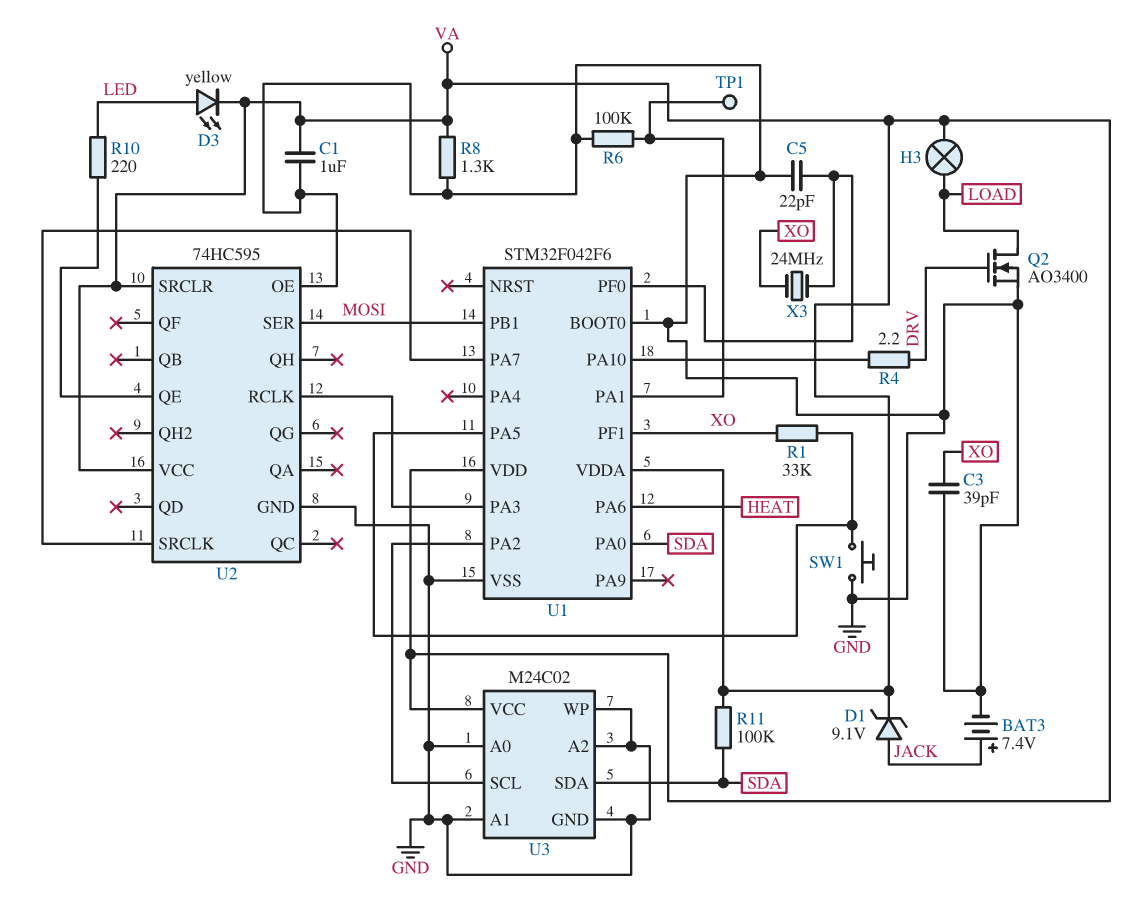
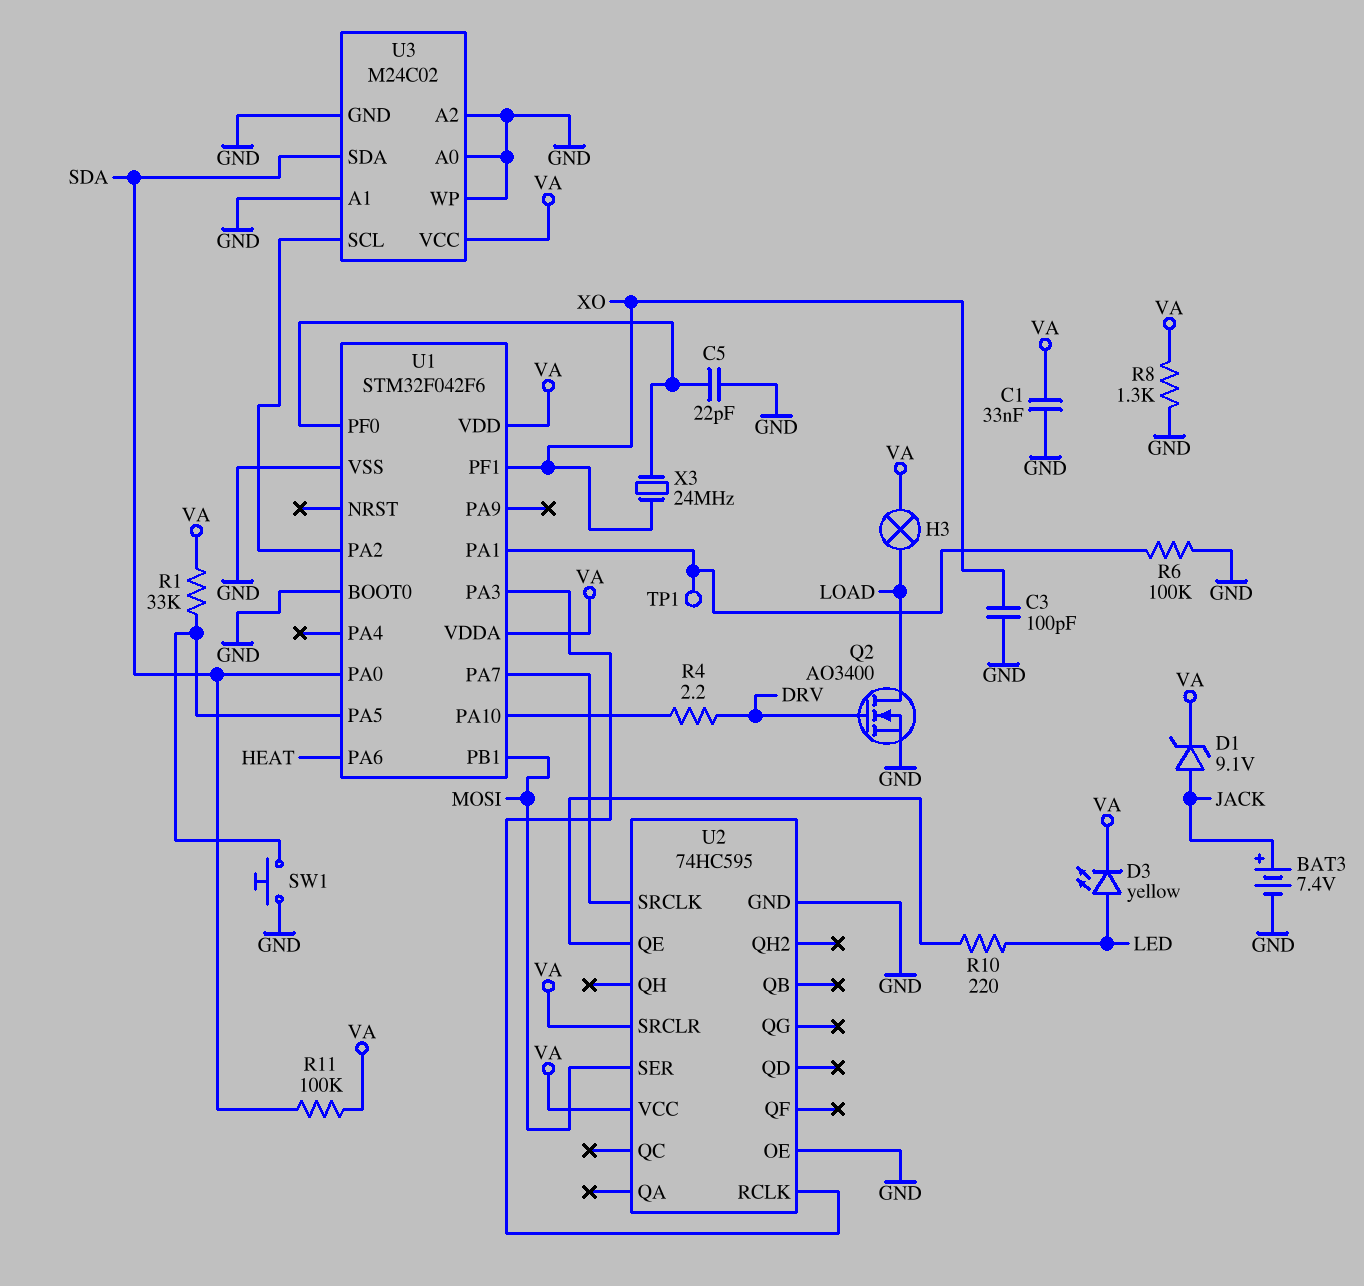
C1: 1uF (GND, VA) -> 33nF (GND, VA)
C3: 39pF (GND, XO) -> 100pF (GND, XO)
R1: 33k (U1/PA5, XO) -> 33k (U1/PA5, VA)

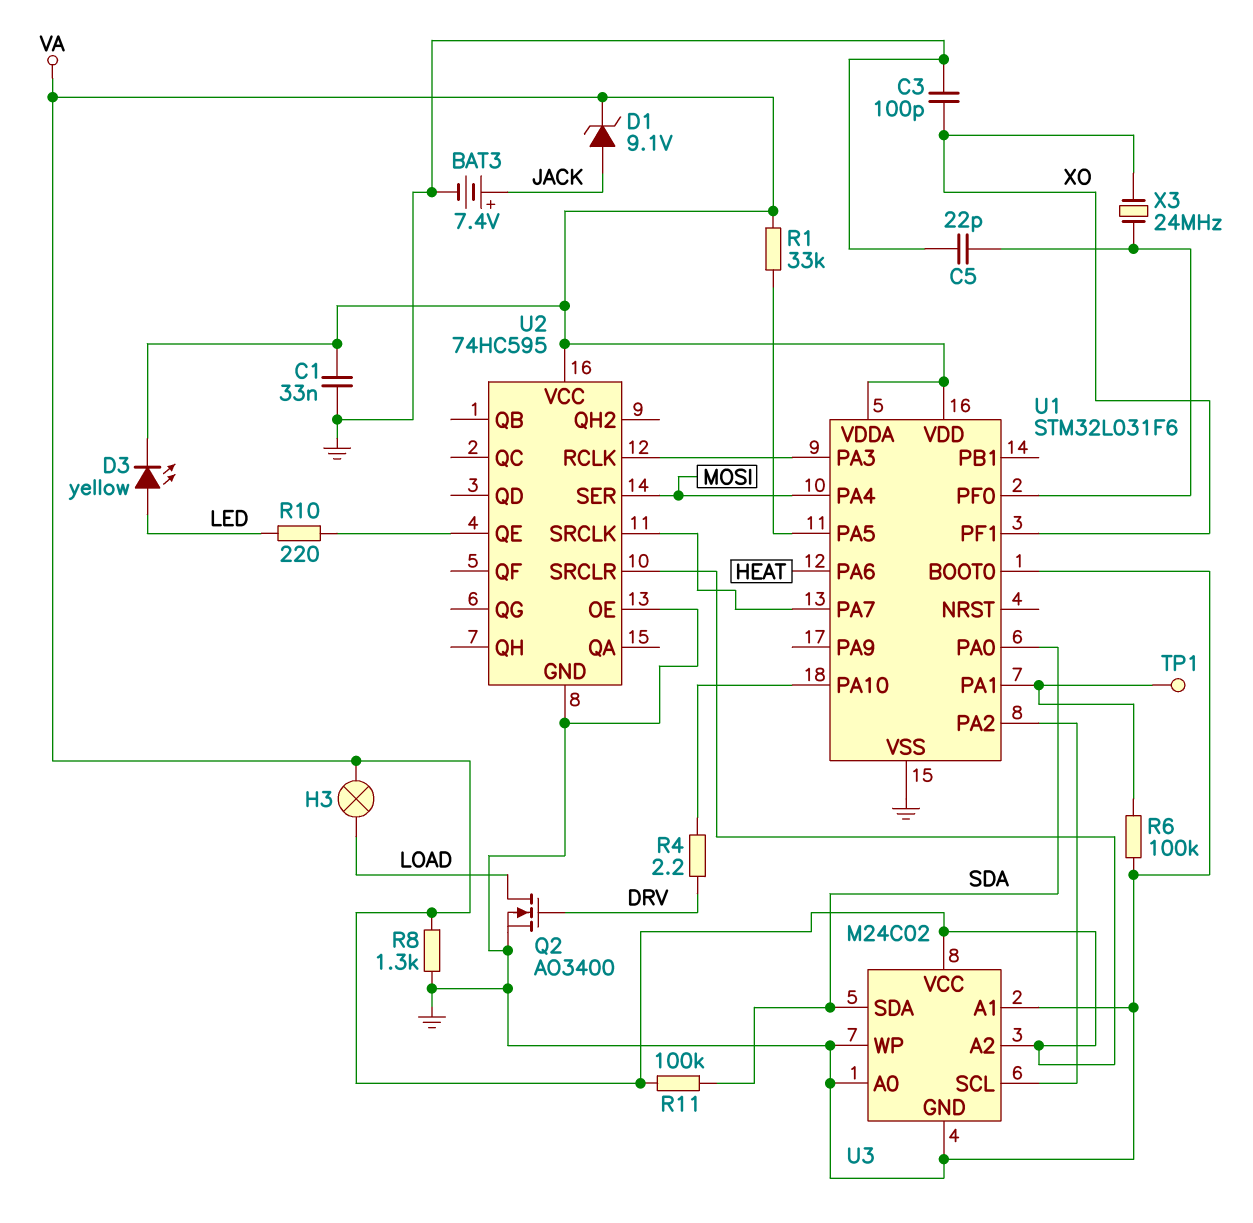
SW1: button (GND, U1/PA5) -> none
U1: STM32F042F6 -> STM32L031F6
U1 pin PA4: none -> MOSI
U1 pin PB1: MOSI -> none
U3 pin A2: GND -> VA

